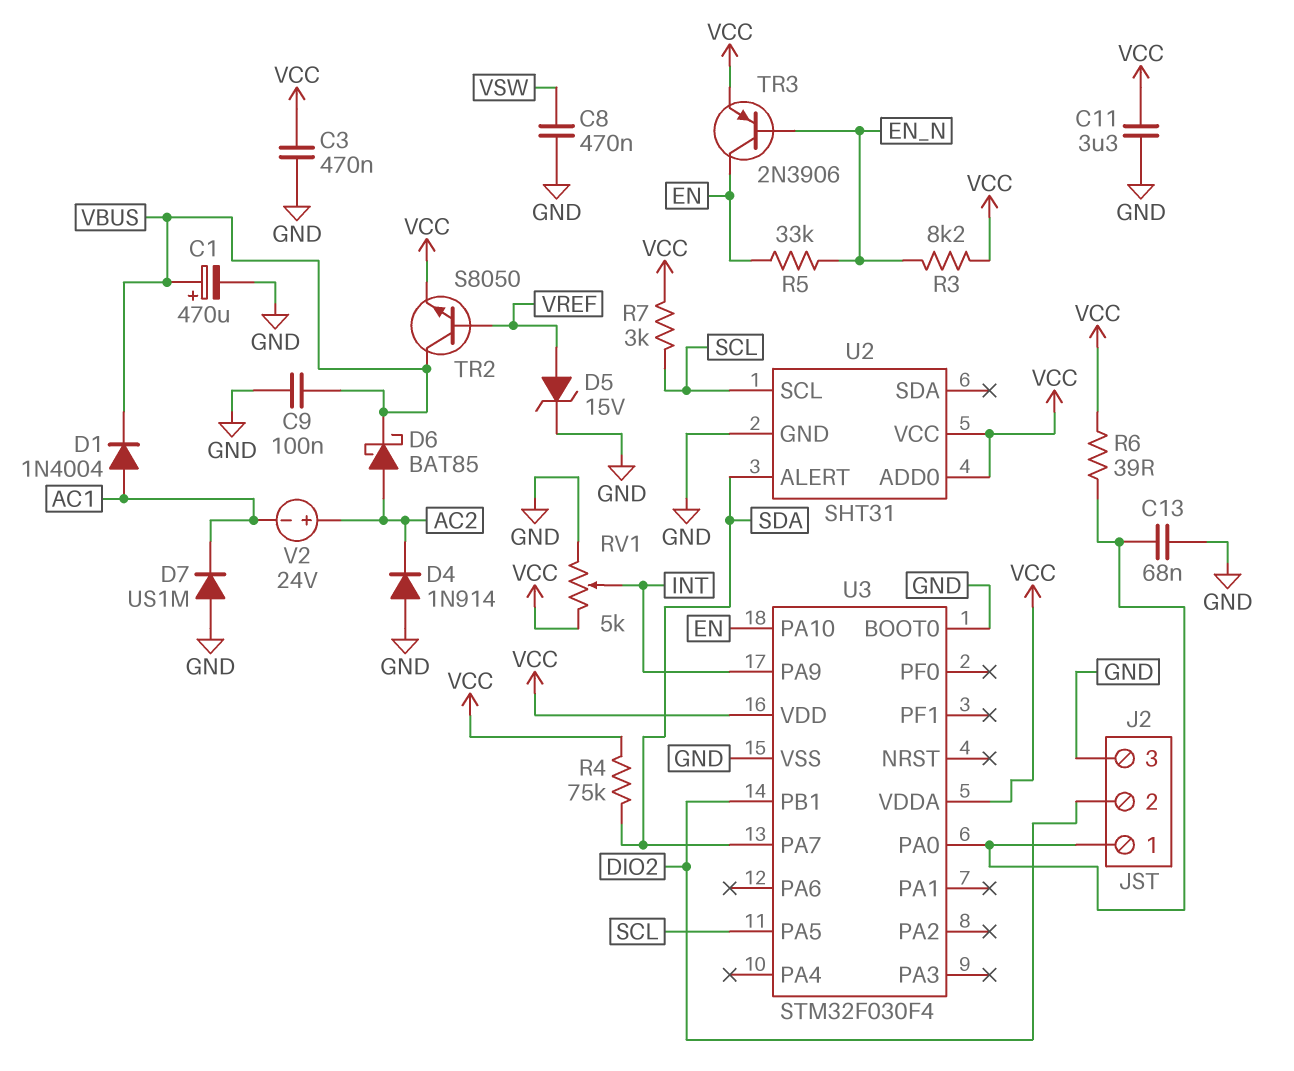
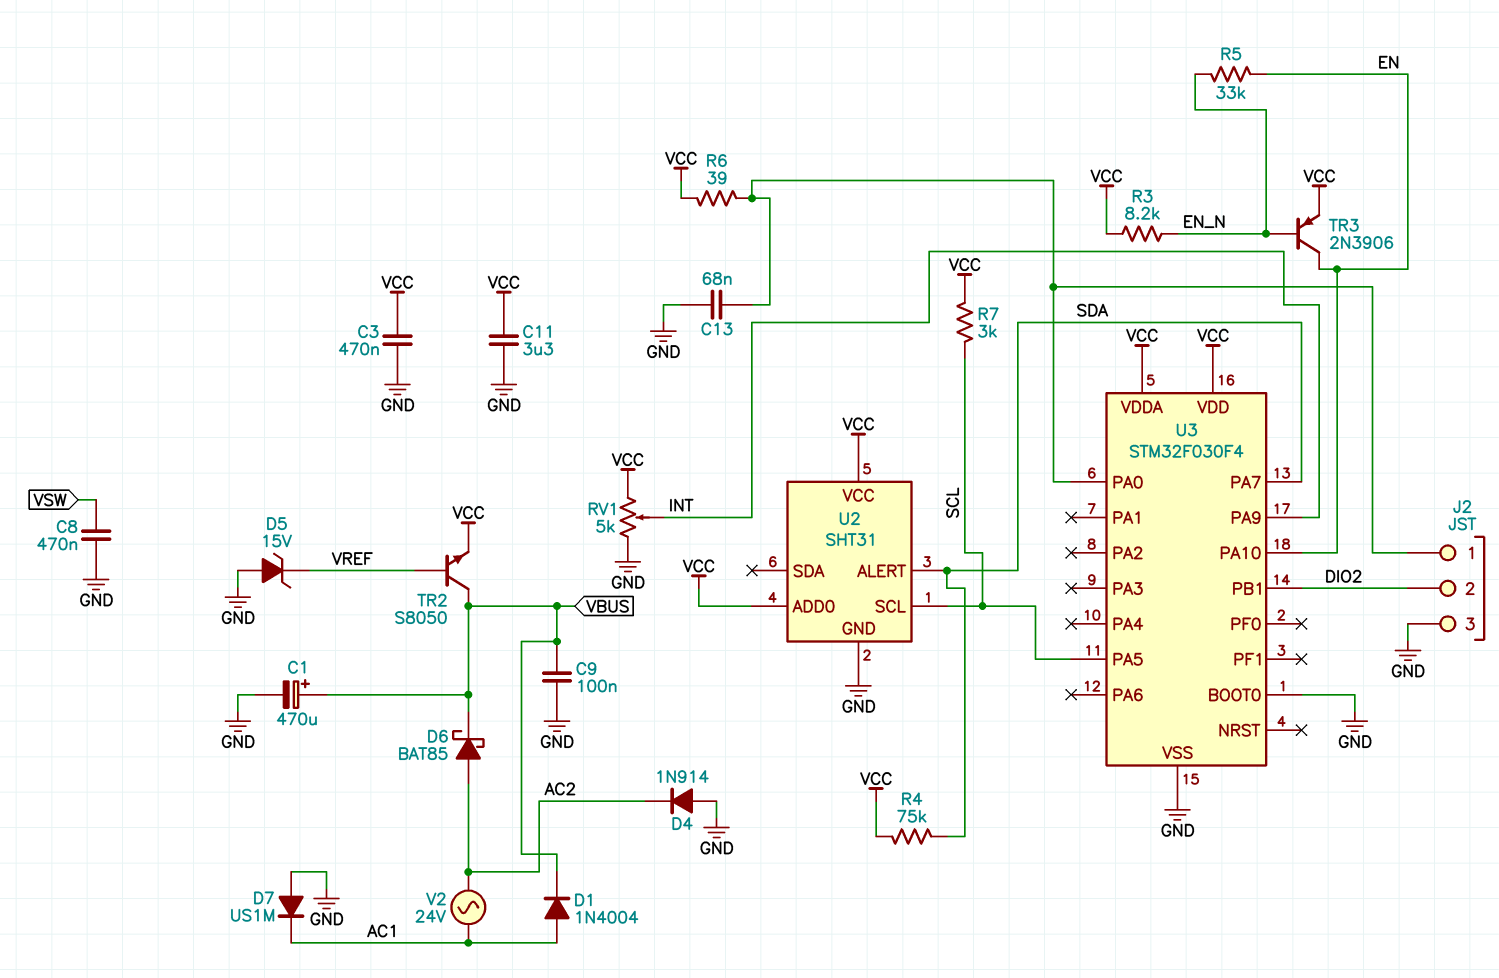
D5: zener 15V (A VREF, K GND) -> zener 15V (A GND, K VREF)
V2: 24V (plus AC2, minus AC1) -> AC 24V (AC1, AC2)

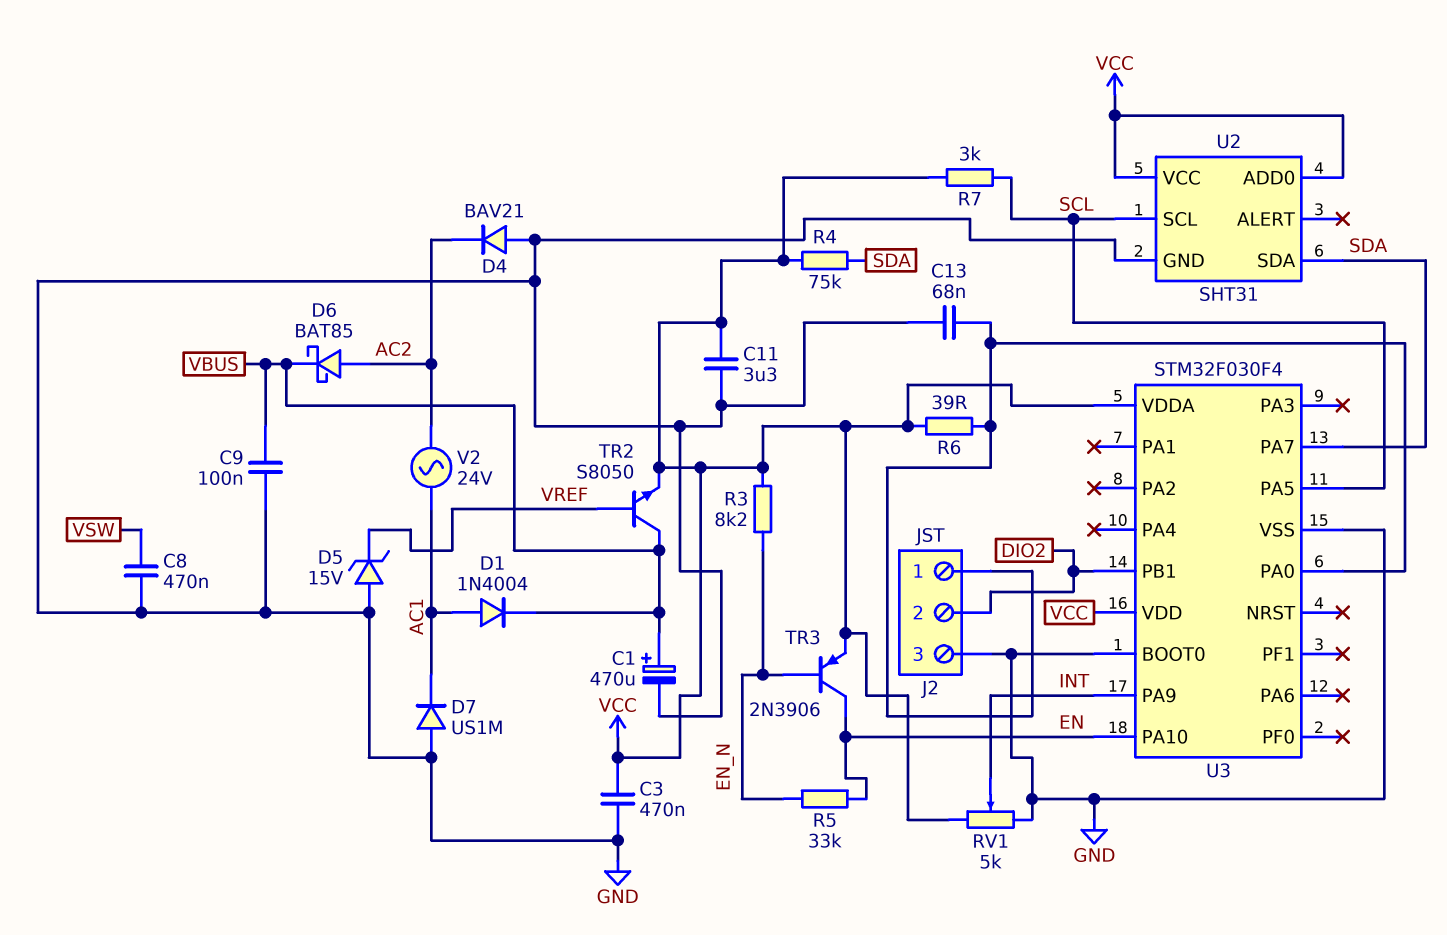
D4: diode 1N914 (A GND, K AC2) -> diode BAV21 (A GND, K AC2)
U2 pin ALERT: SDA -> none
U2 pin SDA: none -> SDA

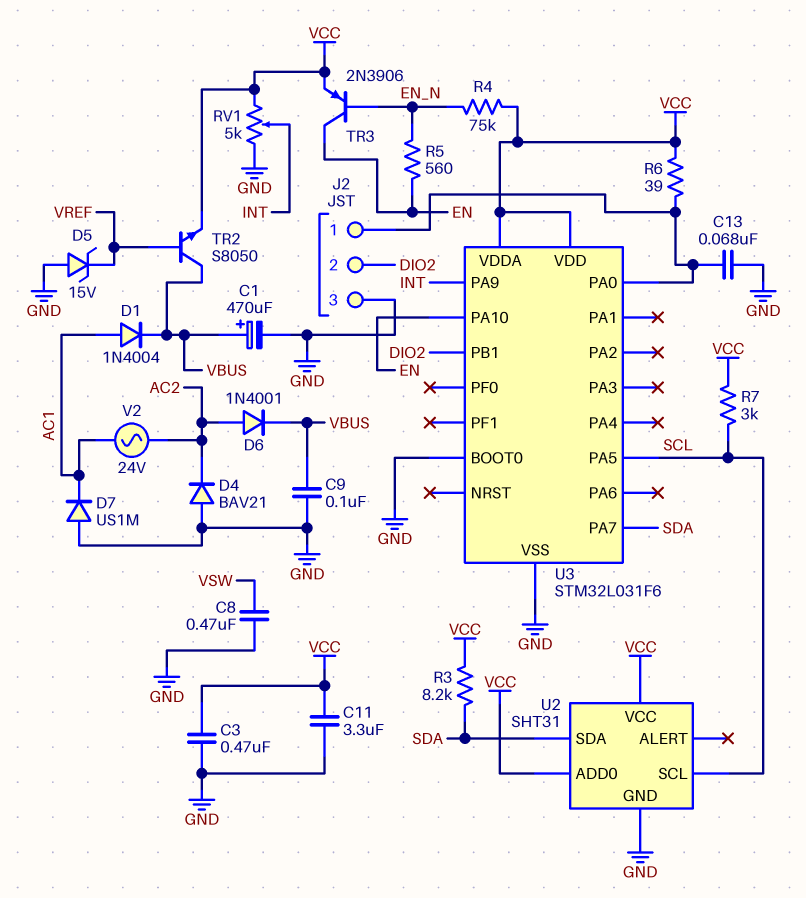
D6: schottky BAT85 (A AC2, K VBUS) -> diode 1N4001 (A AC2, K VBUS)
R3: 8.2k (EN_N, VCC) -> 8.2k (SDA, VCC)
R4: 75k (SDA, VCC) -> 75k (EN_N, VCC)
R5: 33k (EN, EN_N) -> 560 (EN, EN_N)
U3: STM32F030F4 -> STM32L031F6

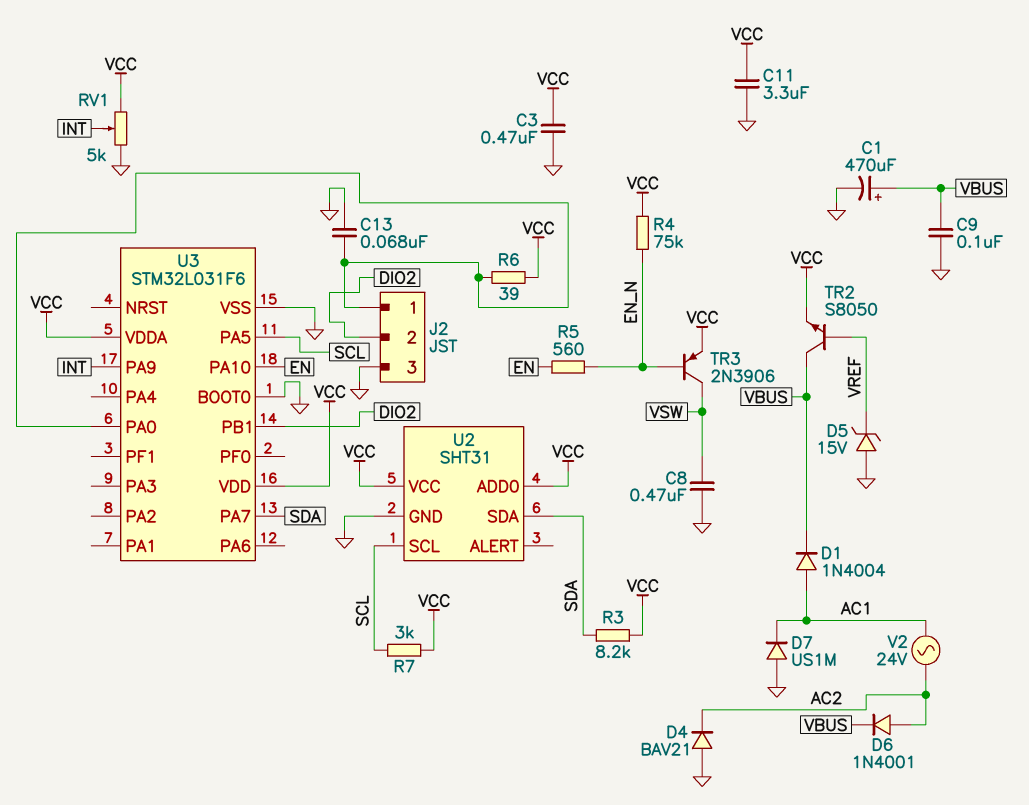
TR3: PNP 2N3906 (B EN_N, C EN, E VCC) -> PNP 2N3906 (B EN_N, C VSW, E VCC)

